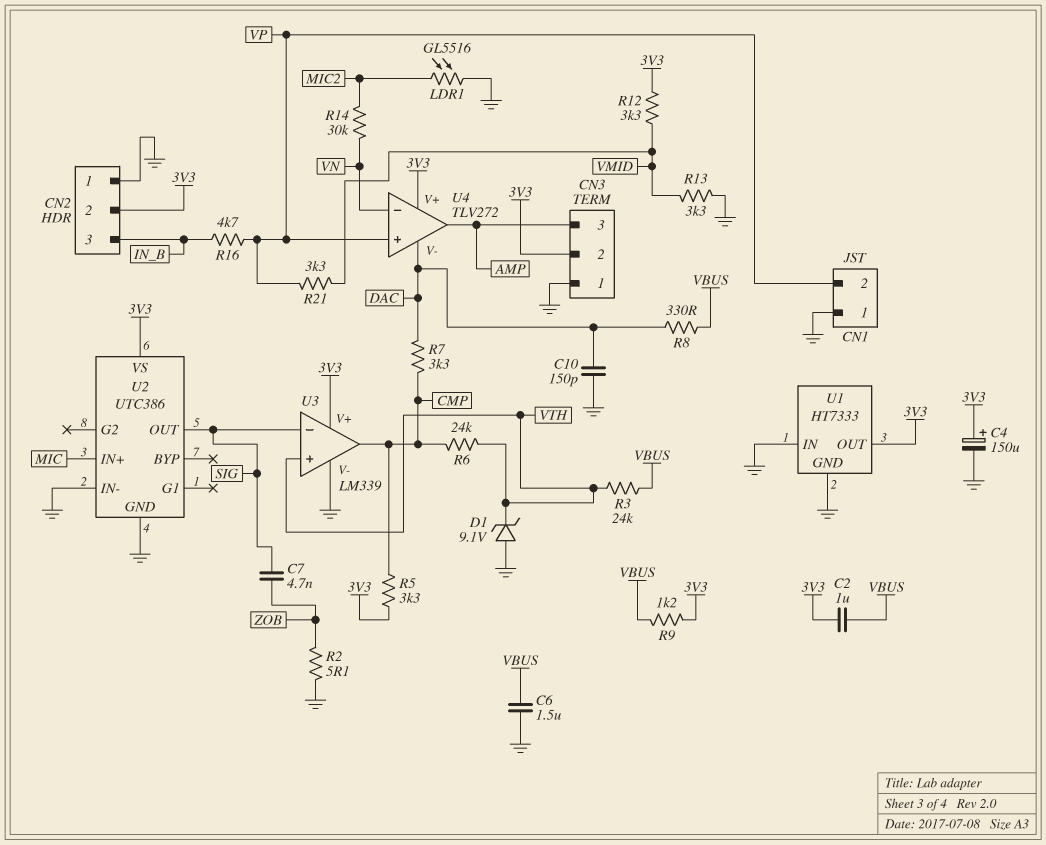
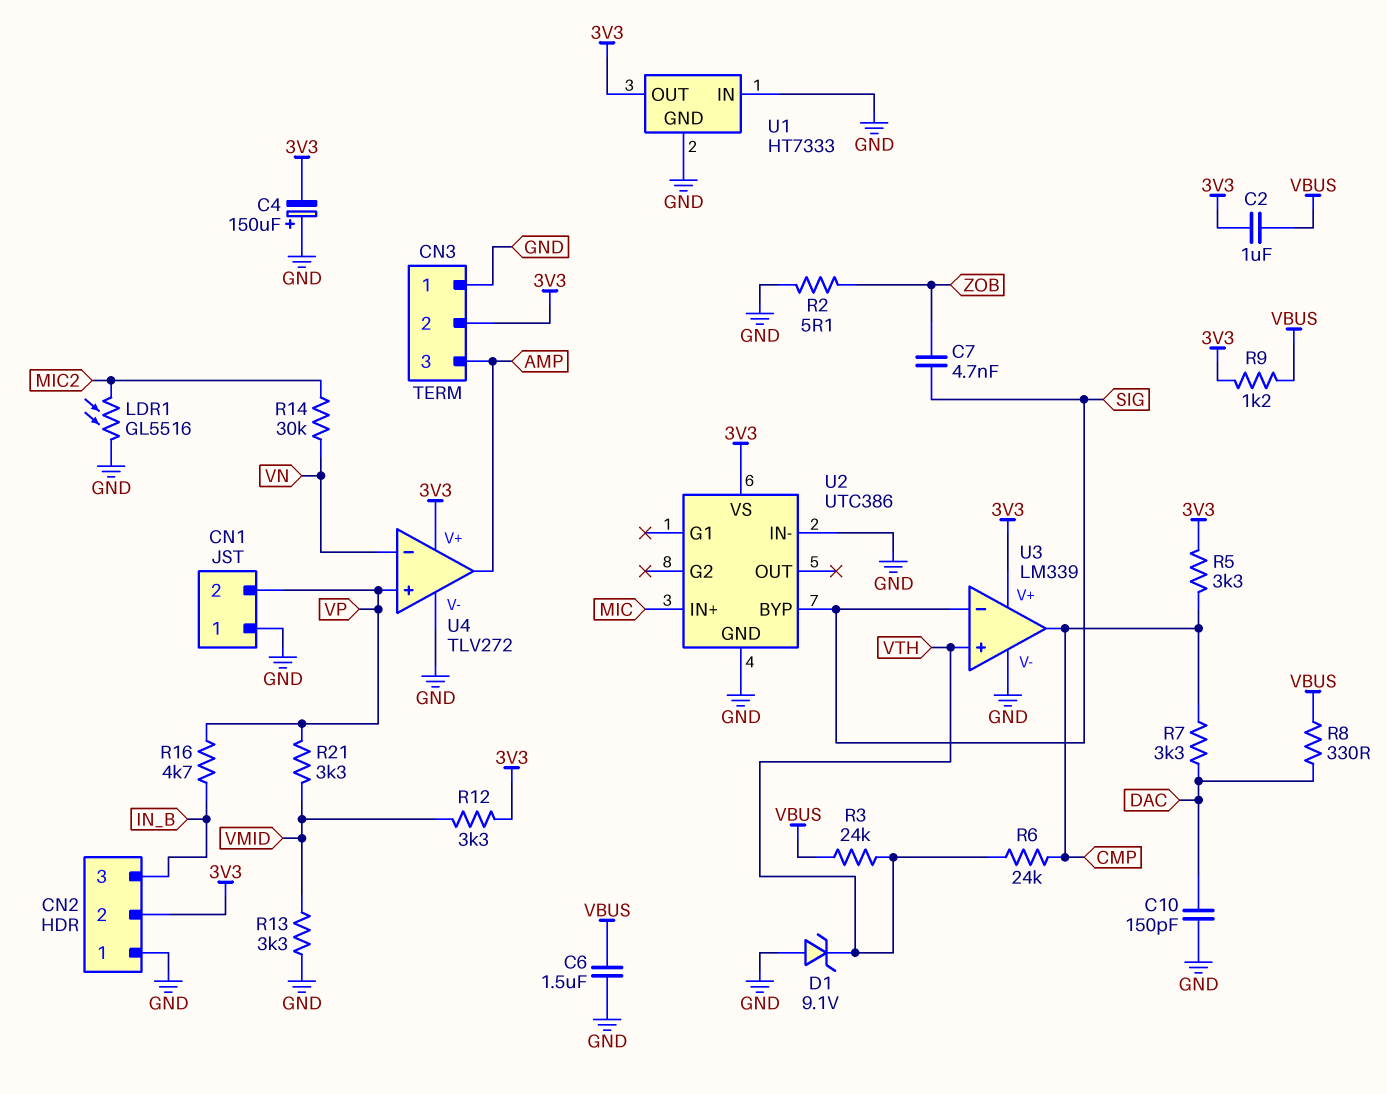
C4: 150uF (plus 3V3, minus GND) -> 150uF (plus GND, minus 3V3)
U2 pin BYP: none -> SIG
U2 pin OUT: SIG -> none
U4 pin V-: DAC -> GND

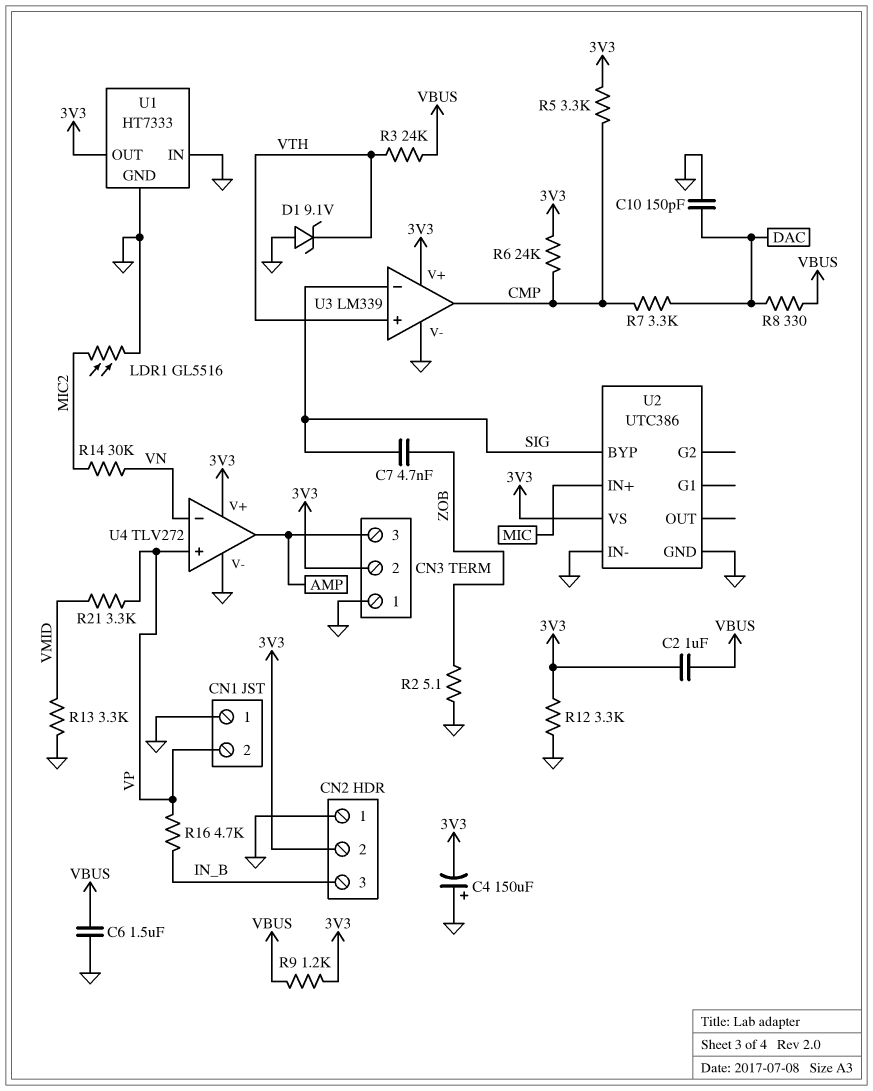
R6: 24k (CMP, VTH) -> 24k (3V3, CMP)
R12: 3.3k (3V3, VMID) -> 3.3k (3V3, GND)

